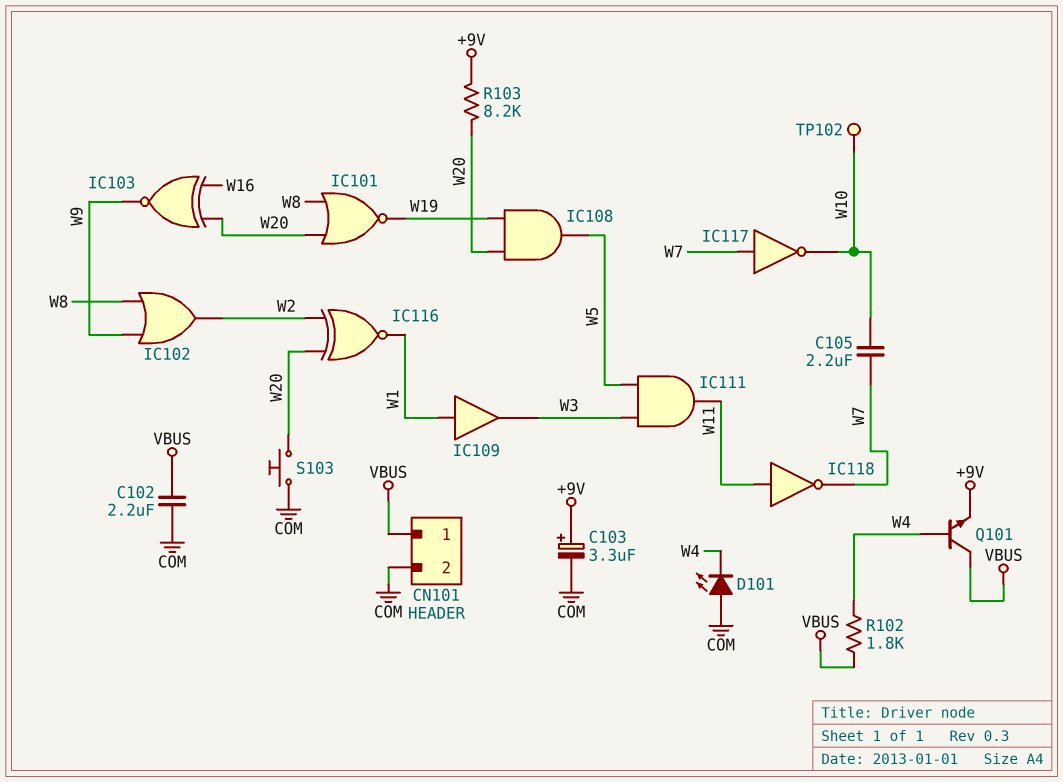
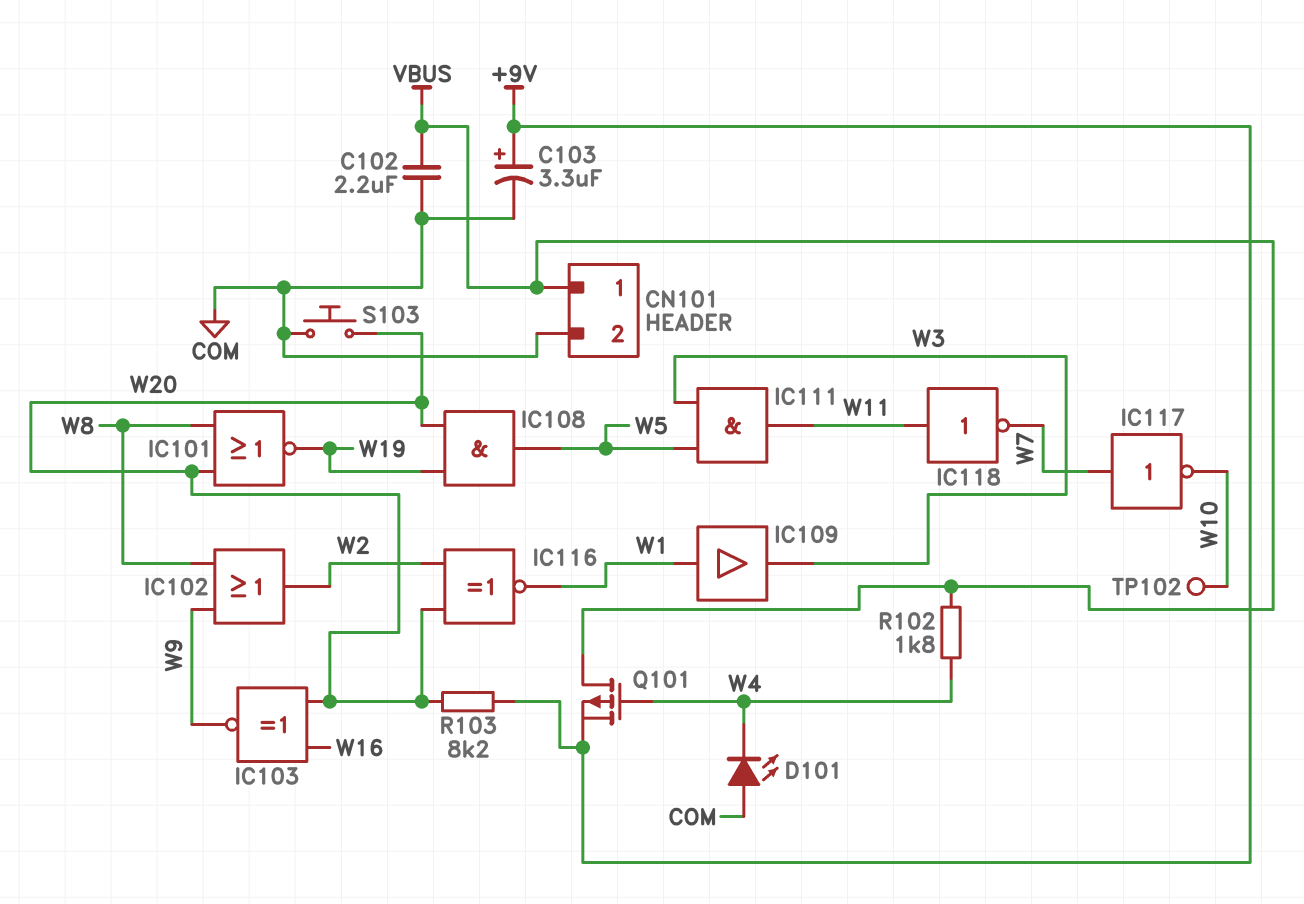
C105: 2.2uF (W7, W10) -> none
Q101: NPN (B W4, C VBUS, E +9V) -> PMOS (G W4, D VBUS, S +9V)

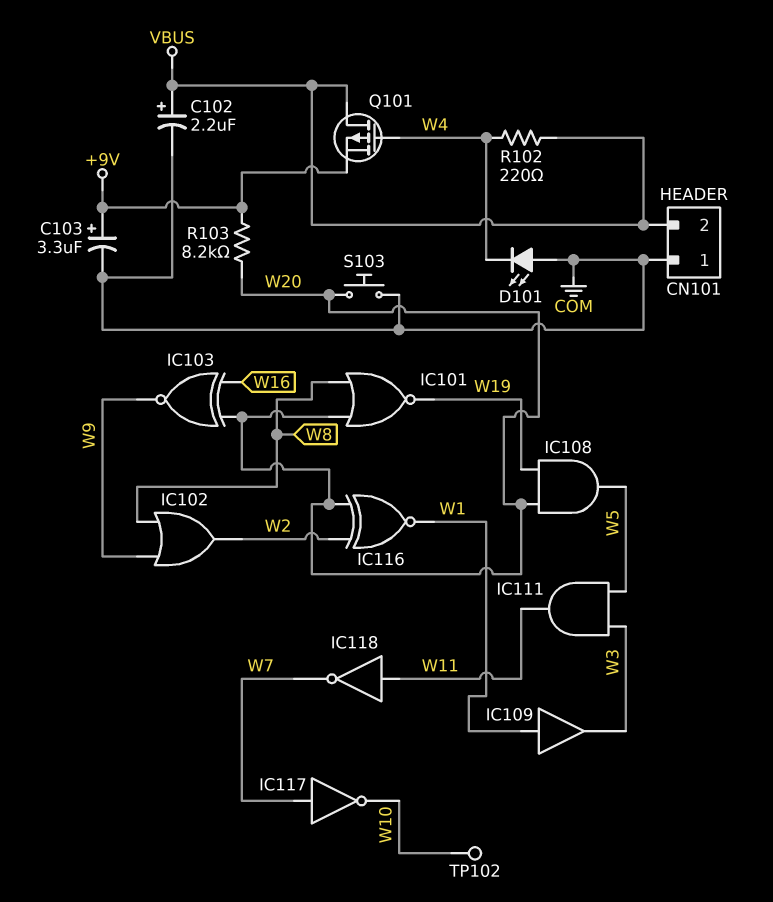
C102: 2.2uF (COM, VBUS) -> 2.2uF (plus VBUS, minus COM)
CN101 pin 1: VBUS -> COM
CN101 pin 2: COM -> VBUS
R102: 1.8k (VBUS, W4) -> 220 (VBUS, W4)

